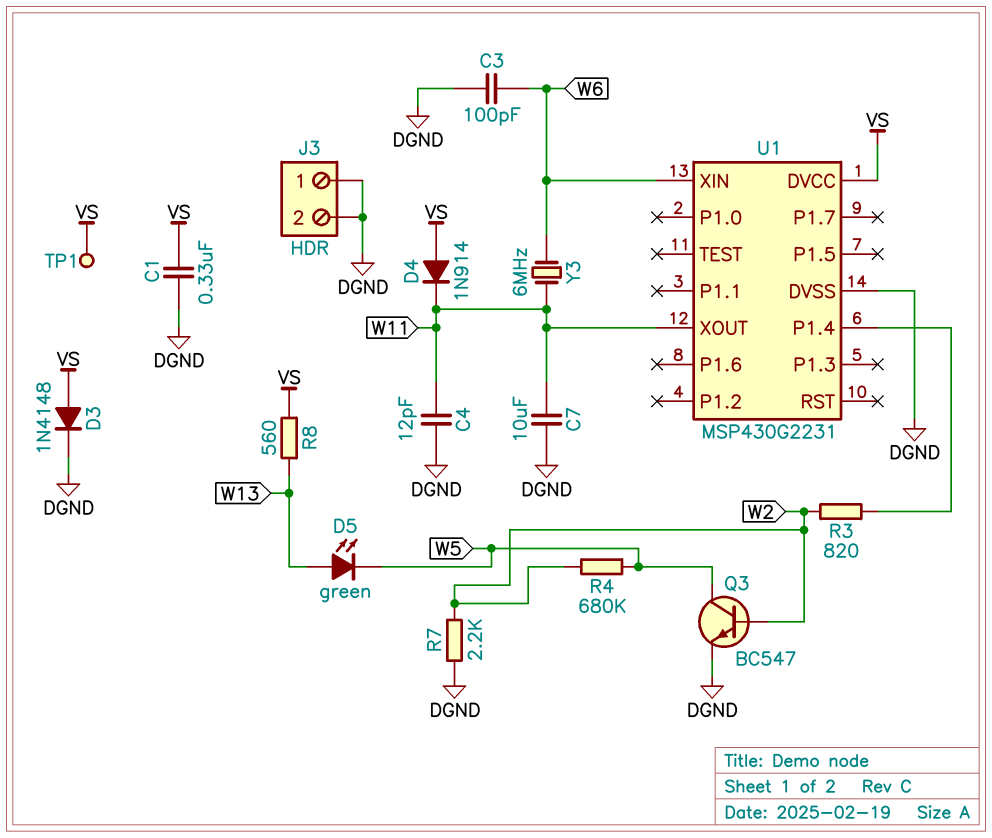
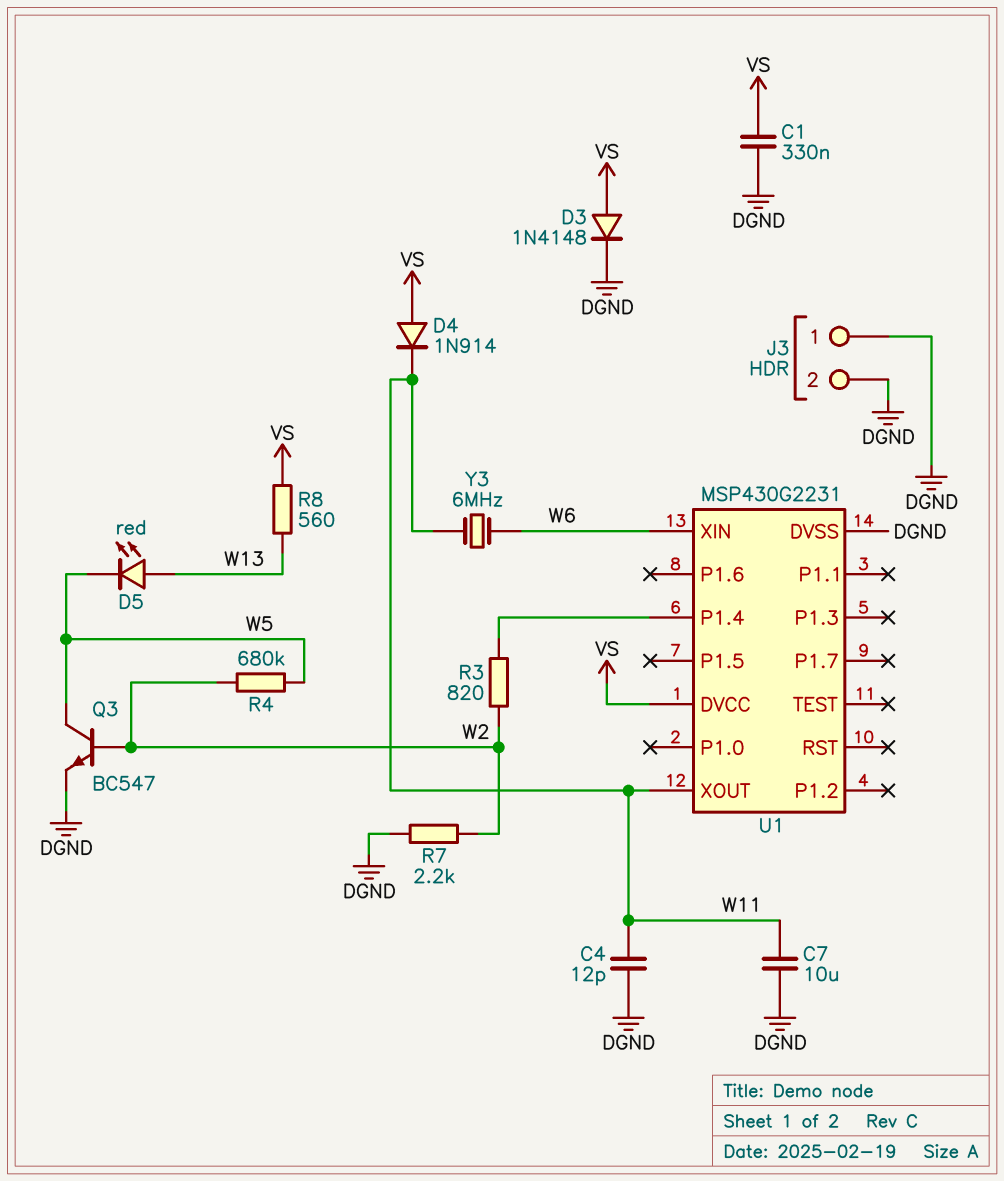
C3: 100pF (DGND, W6) -> none
D5: LED green (A W13, K W5) -> LED red (A W13, K W5)
TP1: test point (VS) -> none

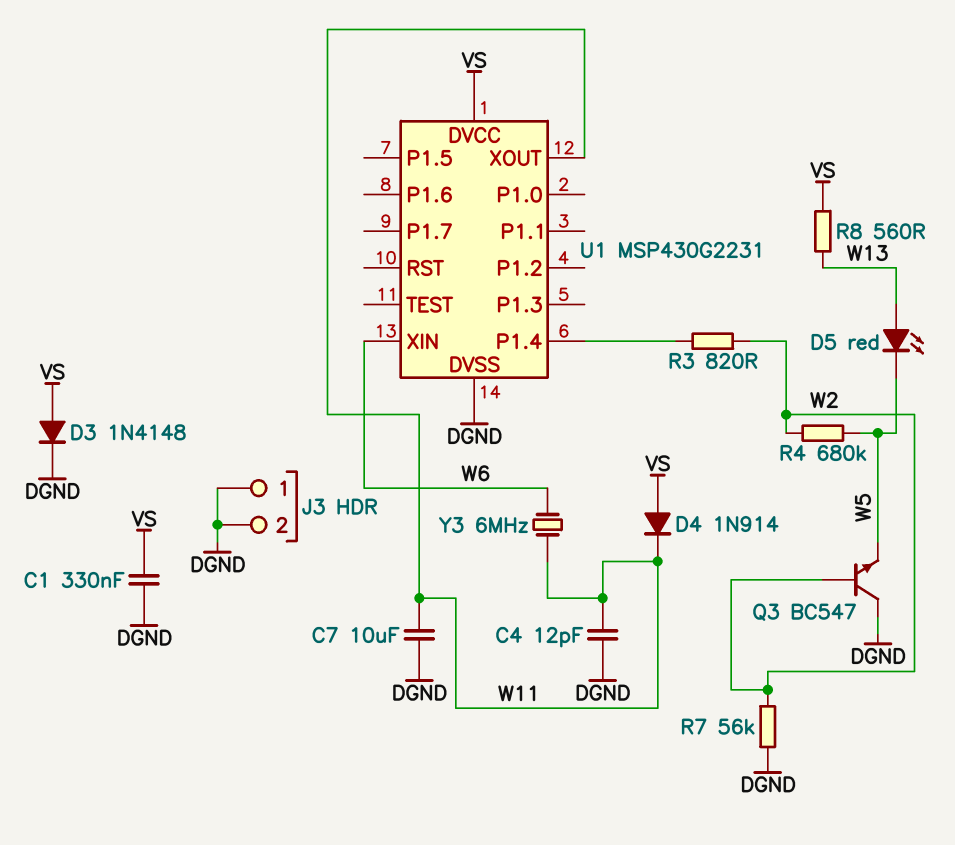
Q3: NPN BC547 (B W2, C W5, E DGND) -> NPN BC547 (B W2, C DGND, E W5)
R7: 2.2k (DGND, W2) -> 56k (DGND, W2)

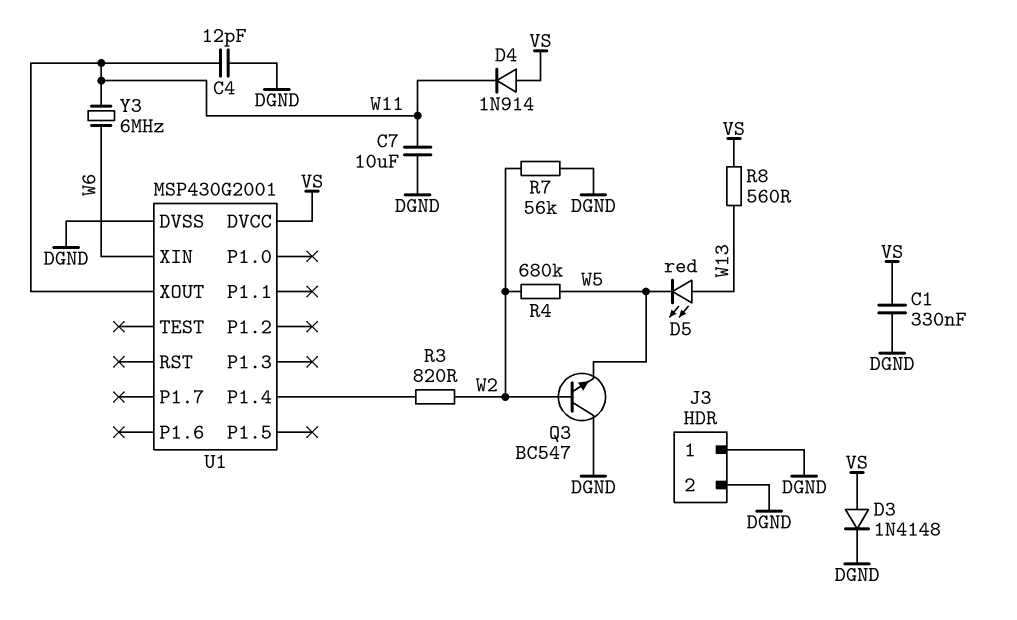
U1: MSP430G2231 -> MSP430G2001

